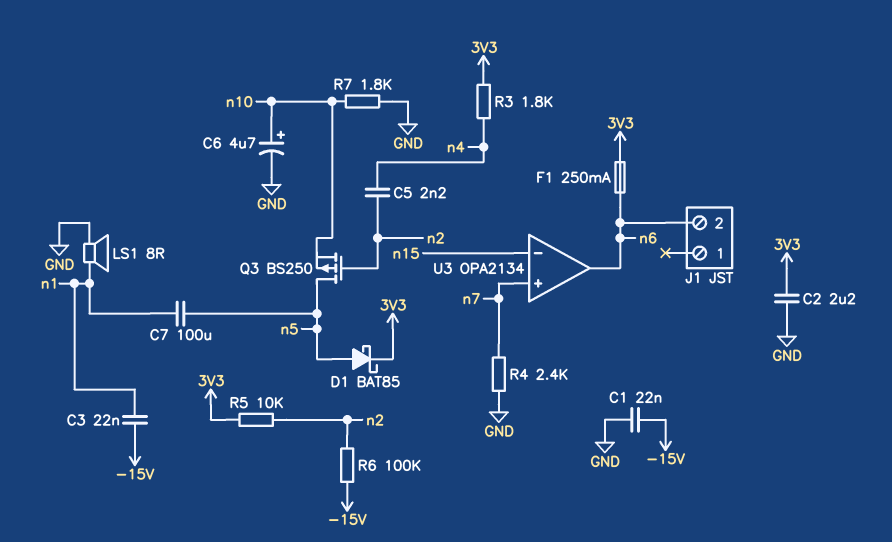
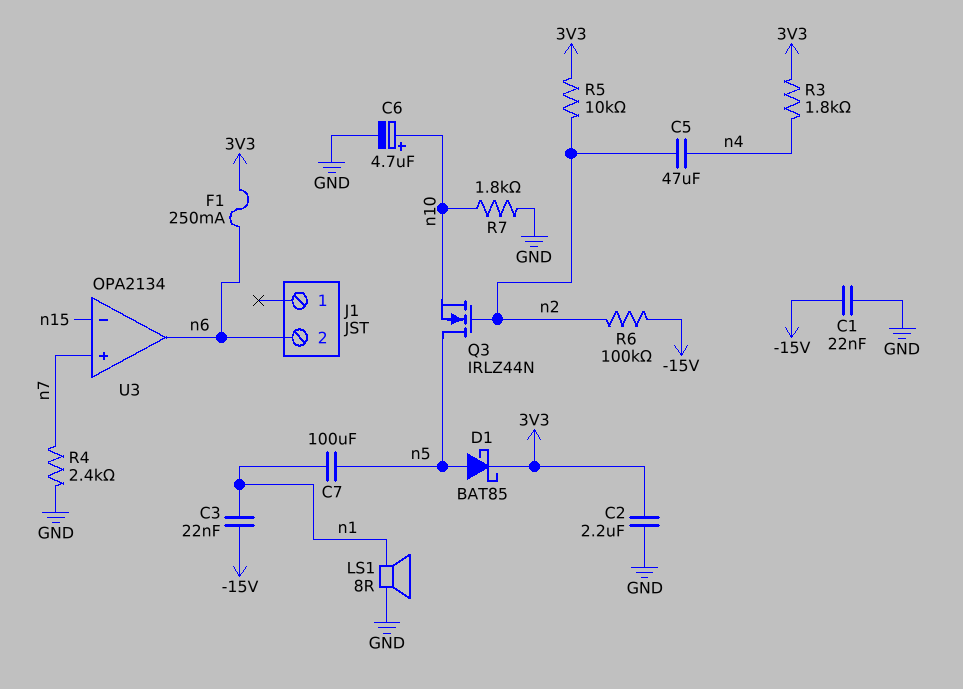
C5: 2.2nF (n2, n4) -> 47uF (n2, n4)
Q3: PMOS BS250 (G n2, D n5, S n10) -> NMOS IRLZ44N (G n2, D n5, S n10)

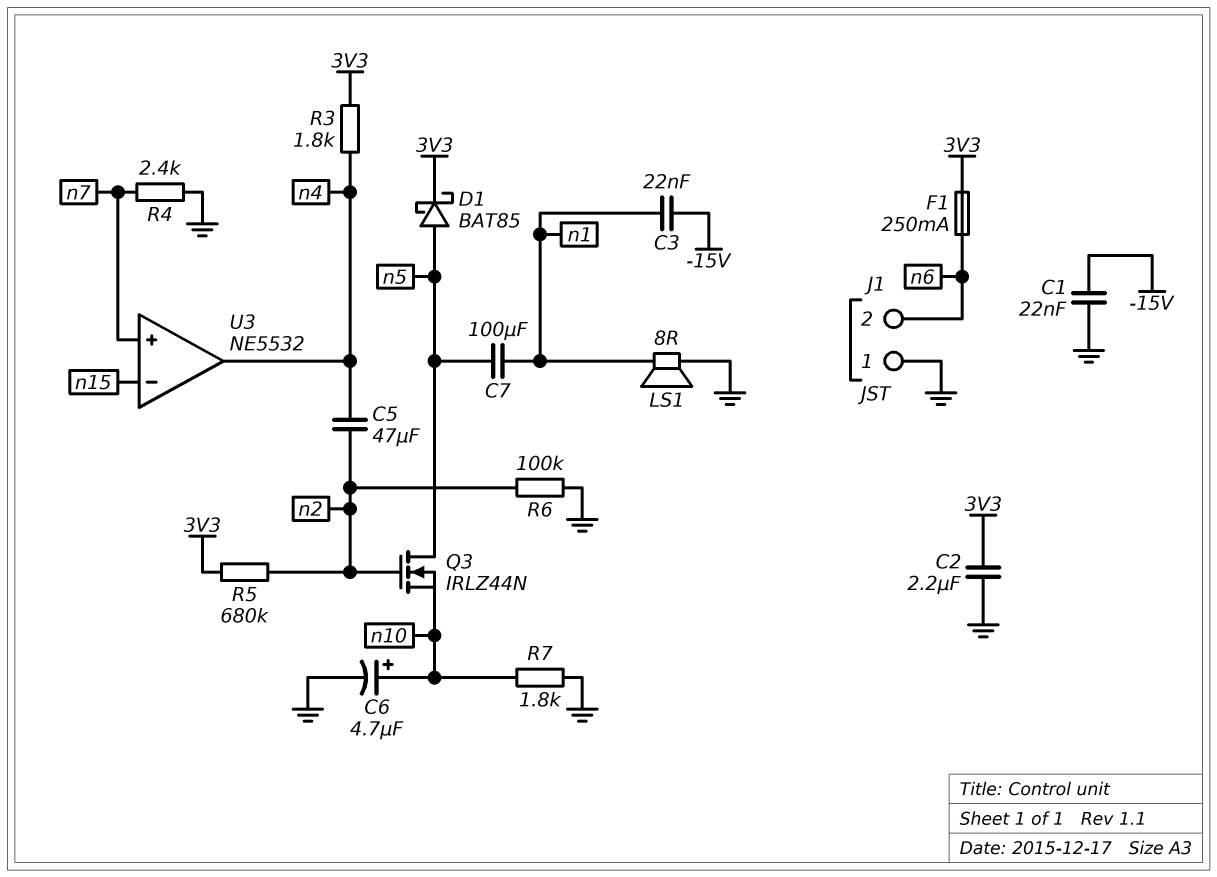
J1 pin 1: none -> GND
R5: 10k (3V3, n2) -> 680k (3V3, n2)
R6: 100k (-15V, n2) -> 100k (GND, n2)
U3: OPA2134 -> NE5532
U3 pin out: n6 -> n4

